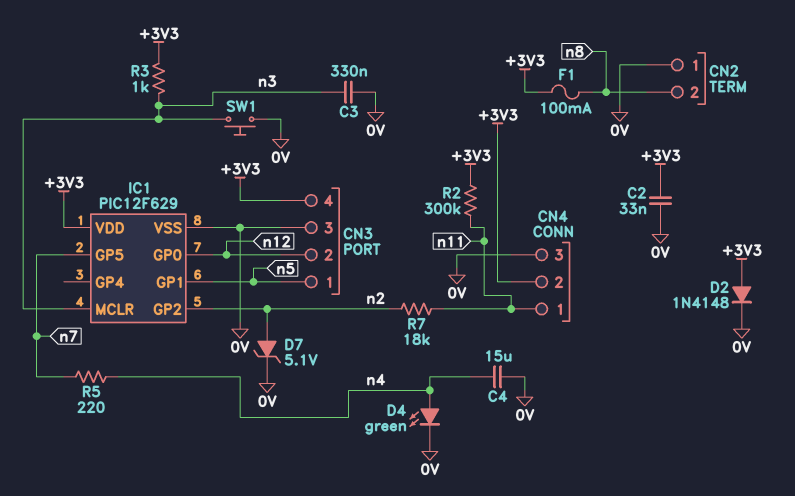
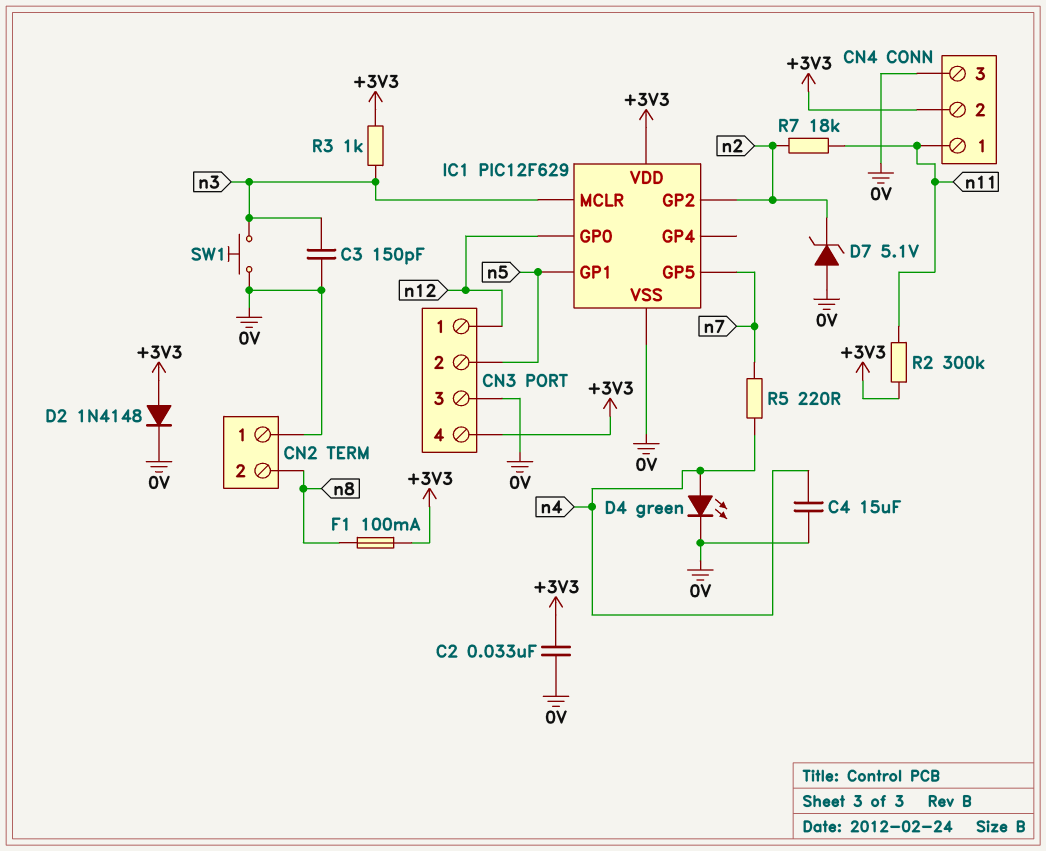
C3: 330nF (0V, n3) -> 150pF (0V, n3)
CN3 pin 1: n5 -> n12
CN3 pin 2: n12 -> n5
D7: zener 5.1V (A n2, K 0V) -> zener 5.1V (A 0V, K n2)

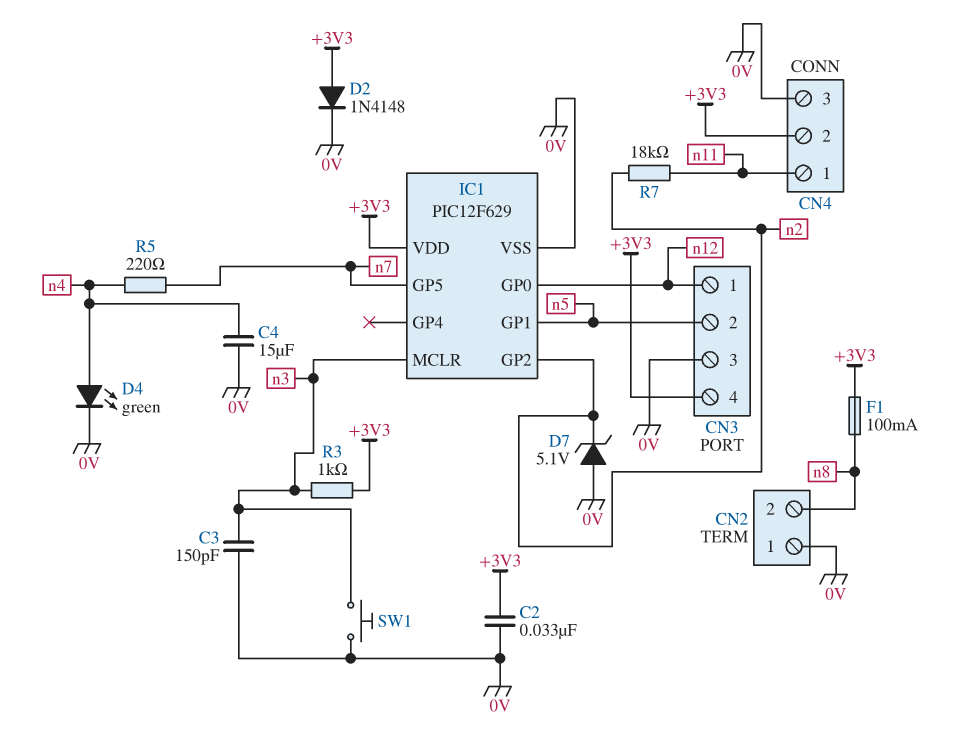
R2: 300k (+3V3, n11) -> none

